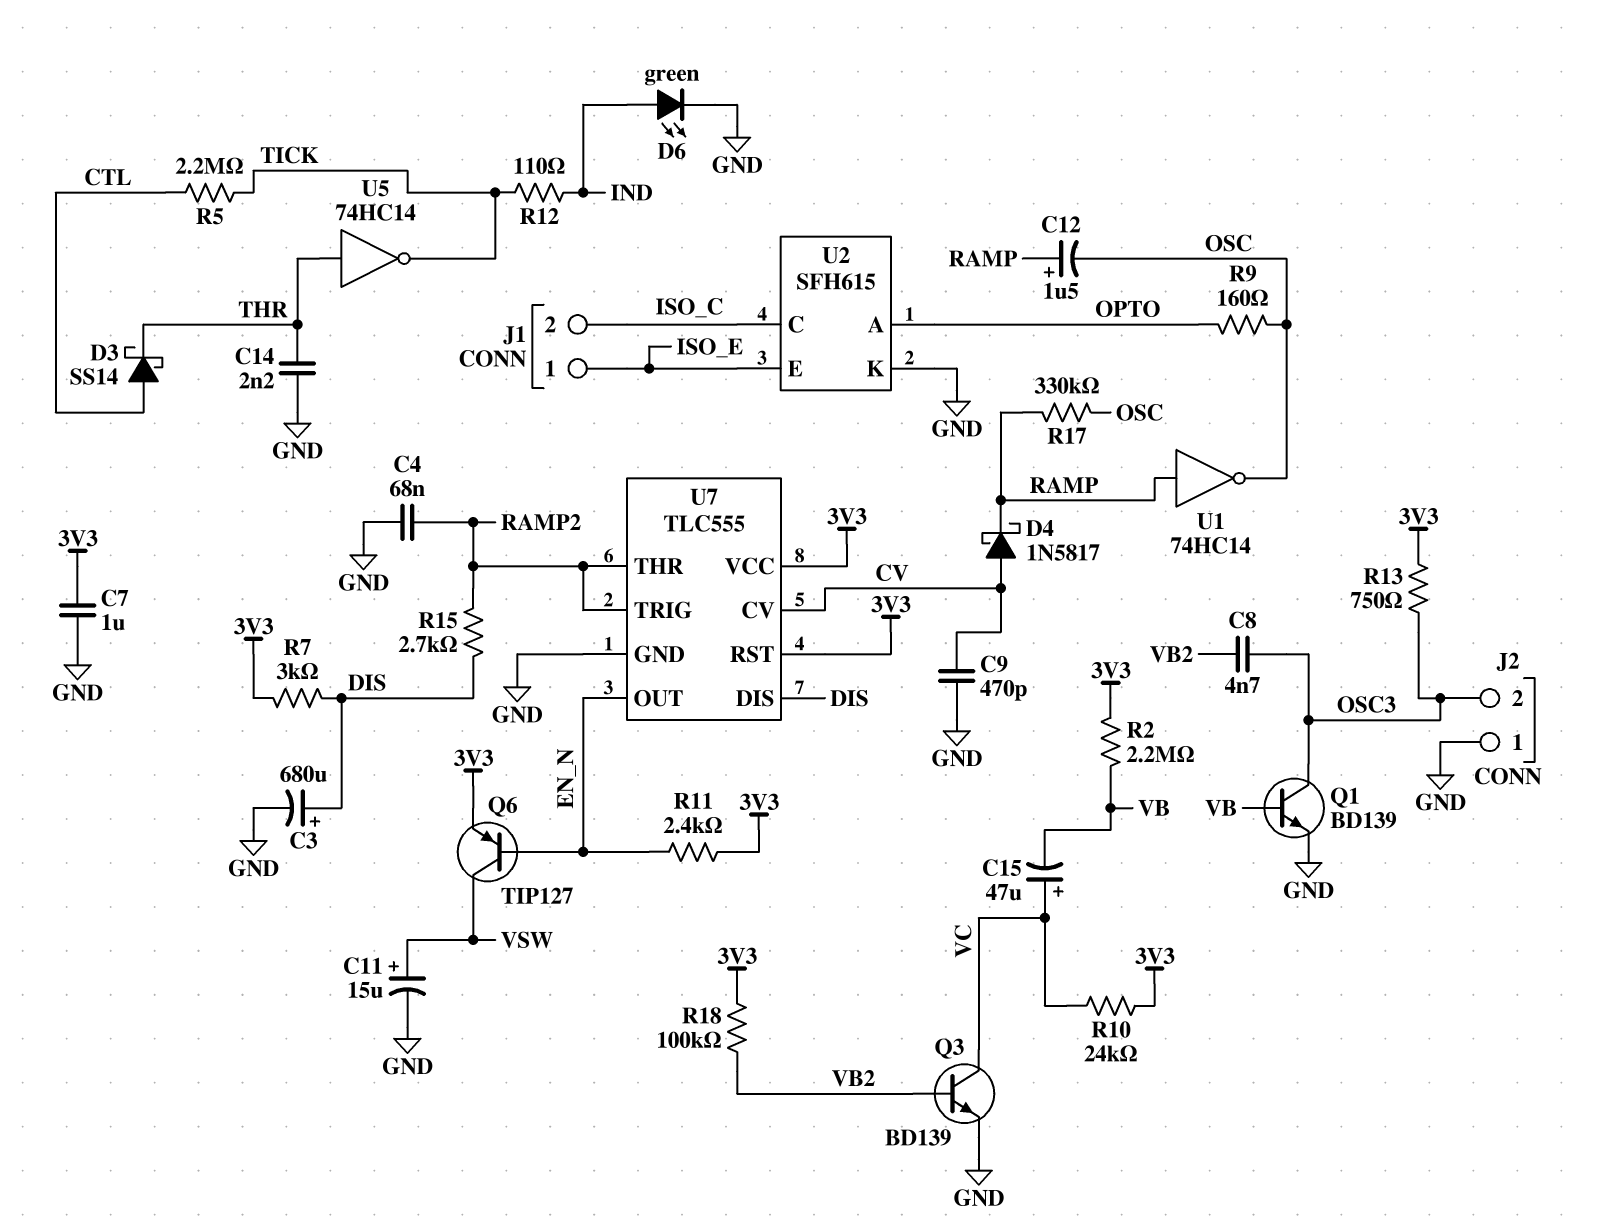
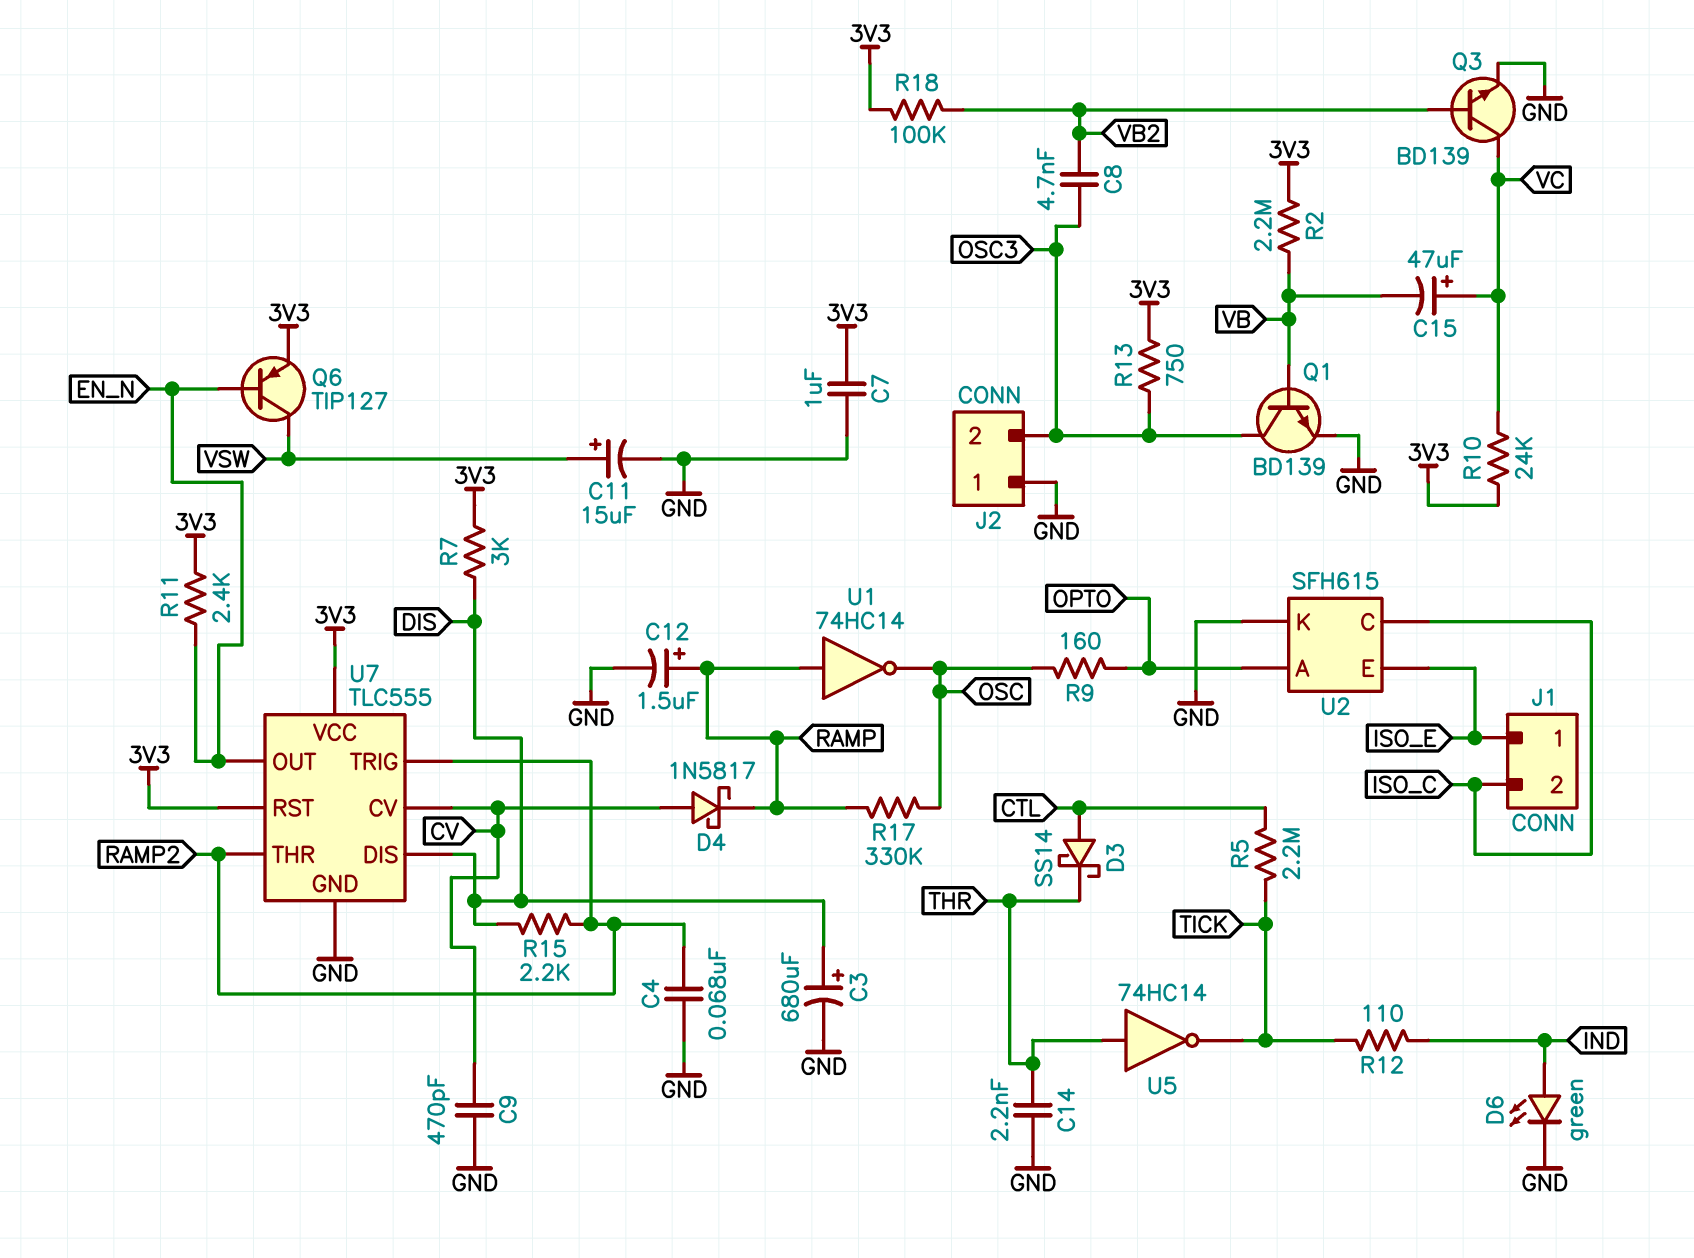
C12: 1.5uF (plus RAMP, minus OSC) -> 1.5uF (plus RAMP, minus GND)
R15: 2.7k (DIS, RAMP2) -> 2.2k (DIS, RAMP2)

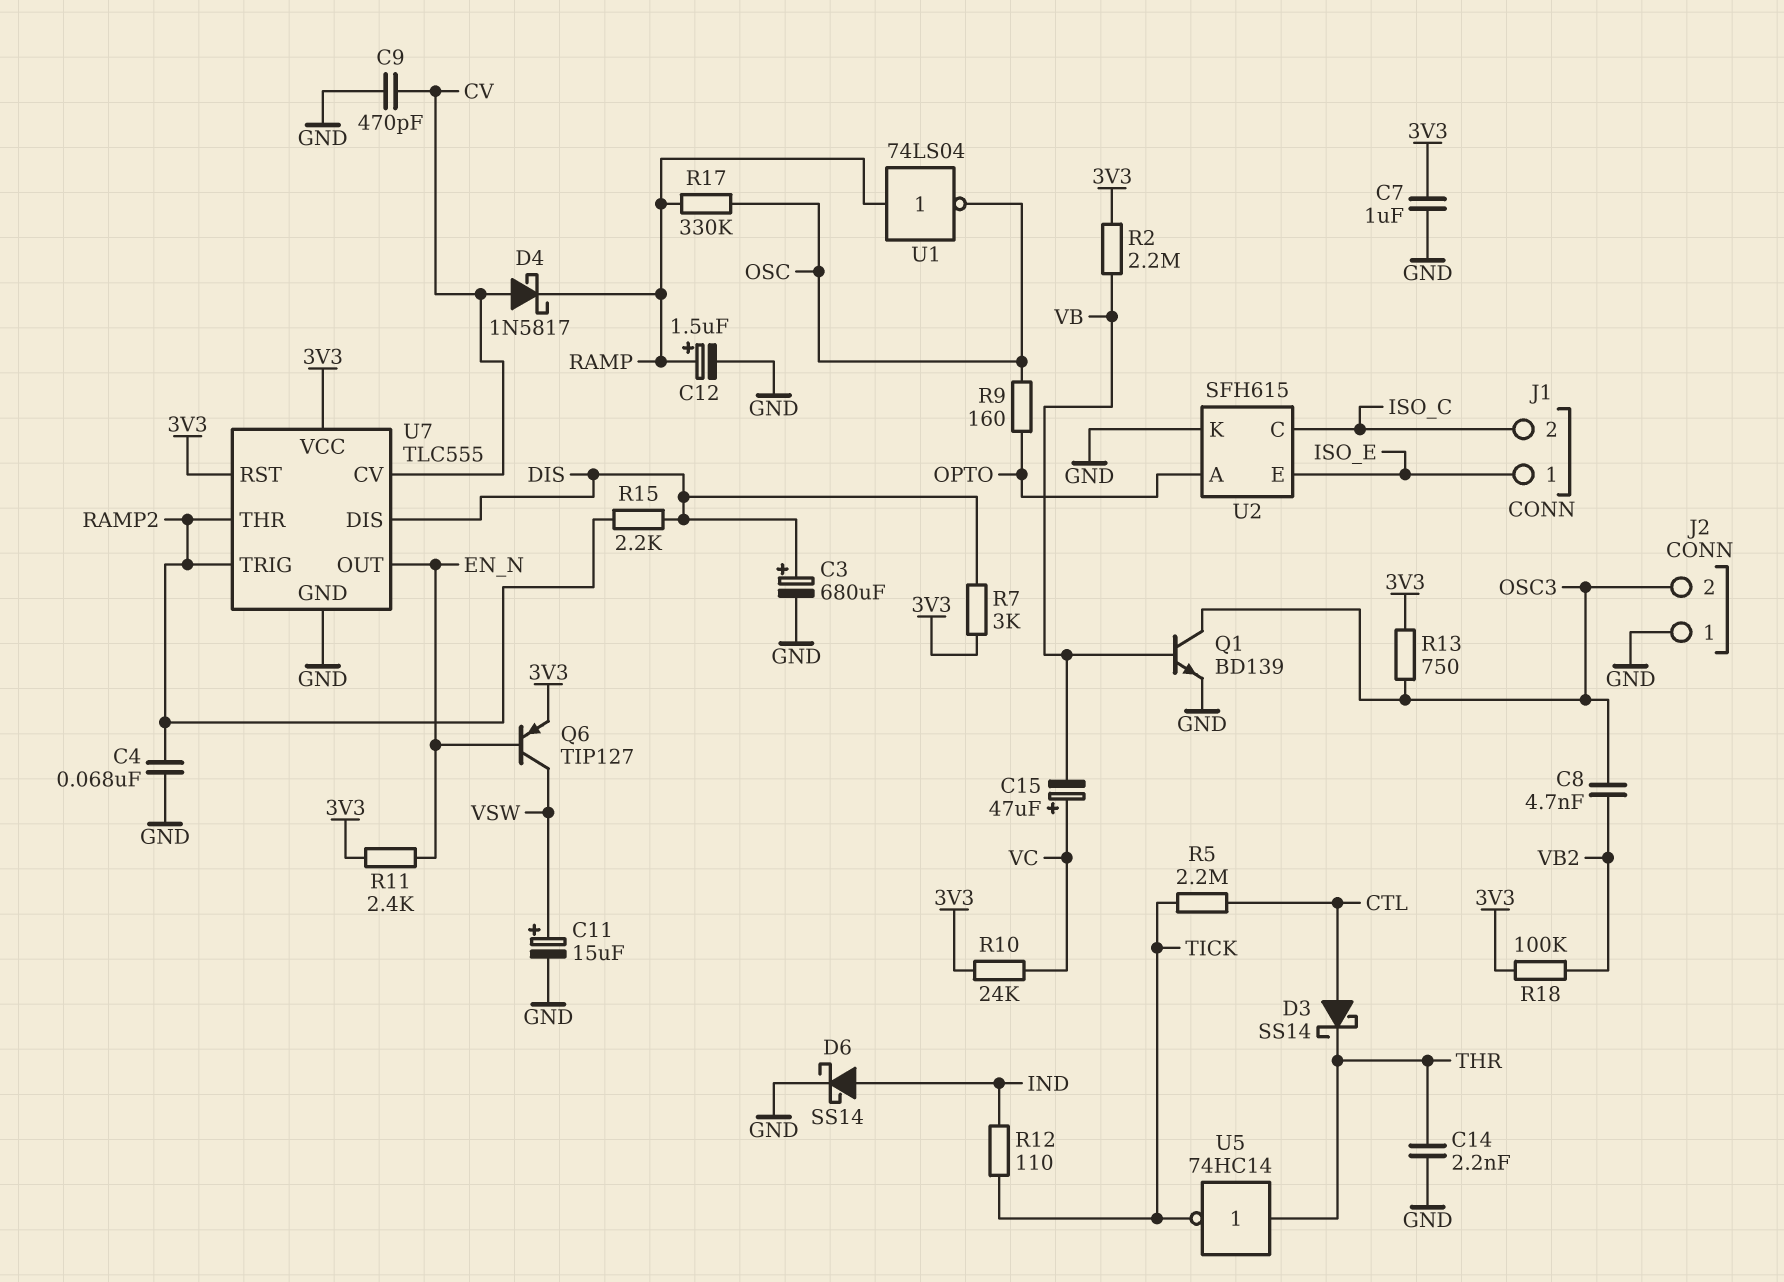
D6: LED green (A IND, K GND) -> schottky SS14 (A IND, K GND)
Q3: NPN BD139 (B VB2, C VC, E GND) -> none
U1: NOT 74HC14 (in RAMP, out OSC) -> NOT 74LS04 (in RAMP, out OSC)

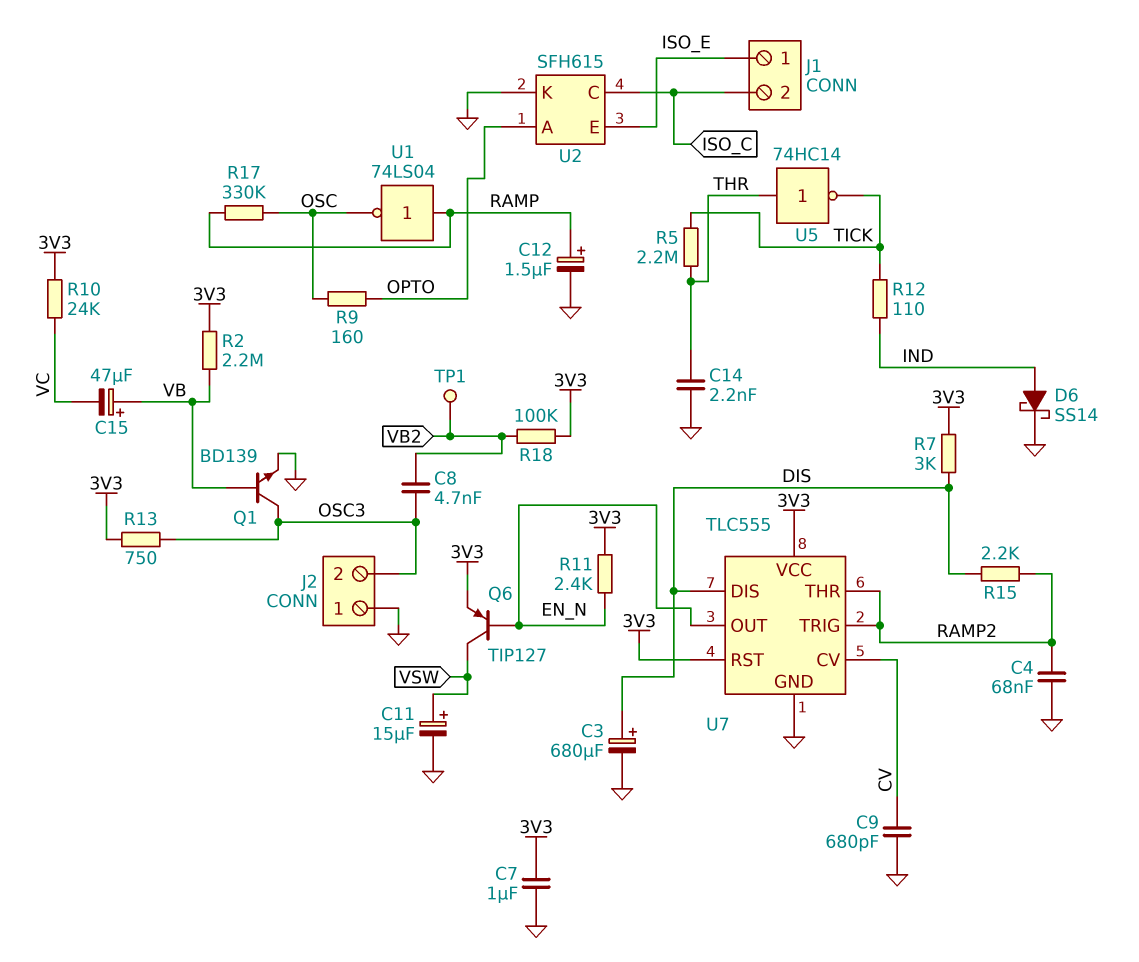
C9: 470pF (CV, GND) -> 680pF (CV, GND)
C15: 47uF (plus VC, minus VB) -> 47uF (plus VB, minus VC)
D3: schottky SS14 (A CTL, K THR) -> none
D4: schottky 1N5817 (A CV, K RAMP) -> none
R5: 2.2M (CTL, TICK) -> 2.2M (THR, TICK)
TP1: none -> test point (VB2)

